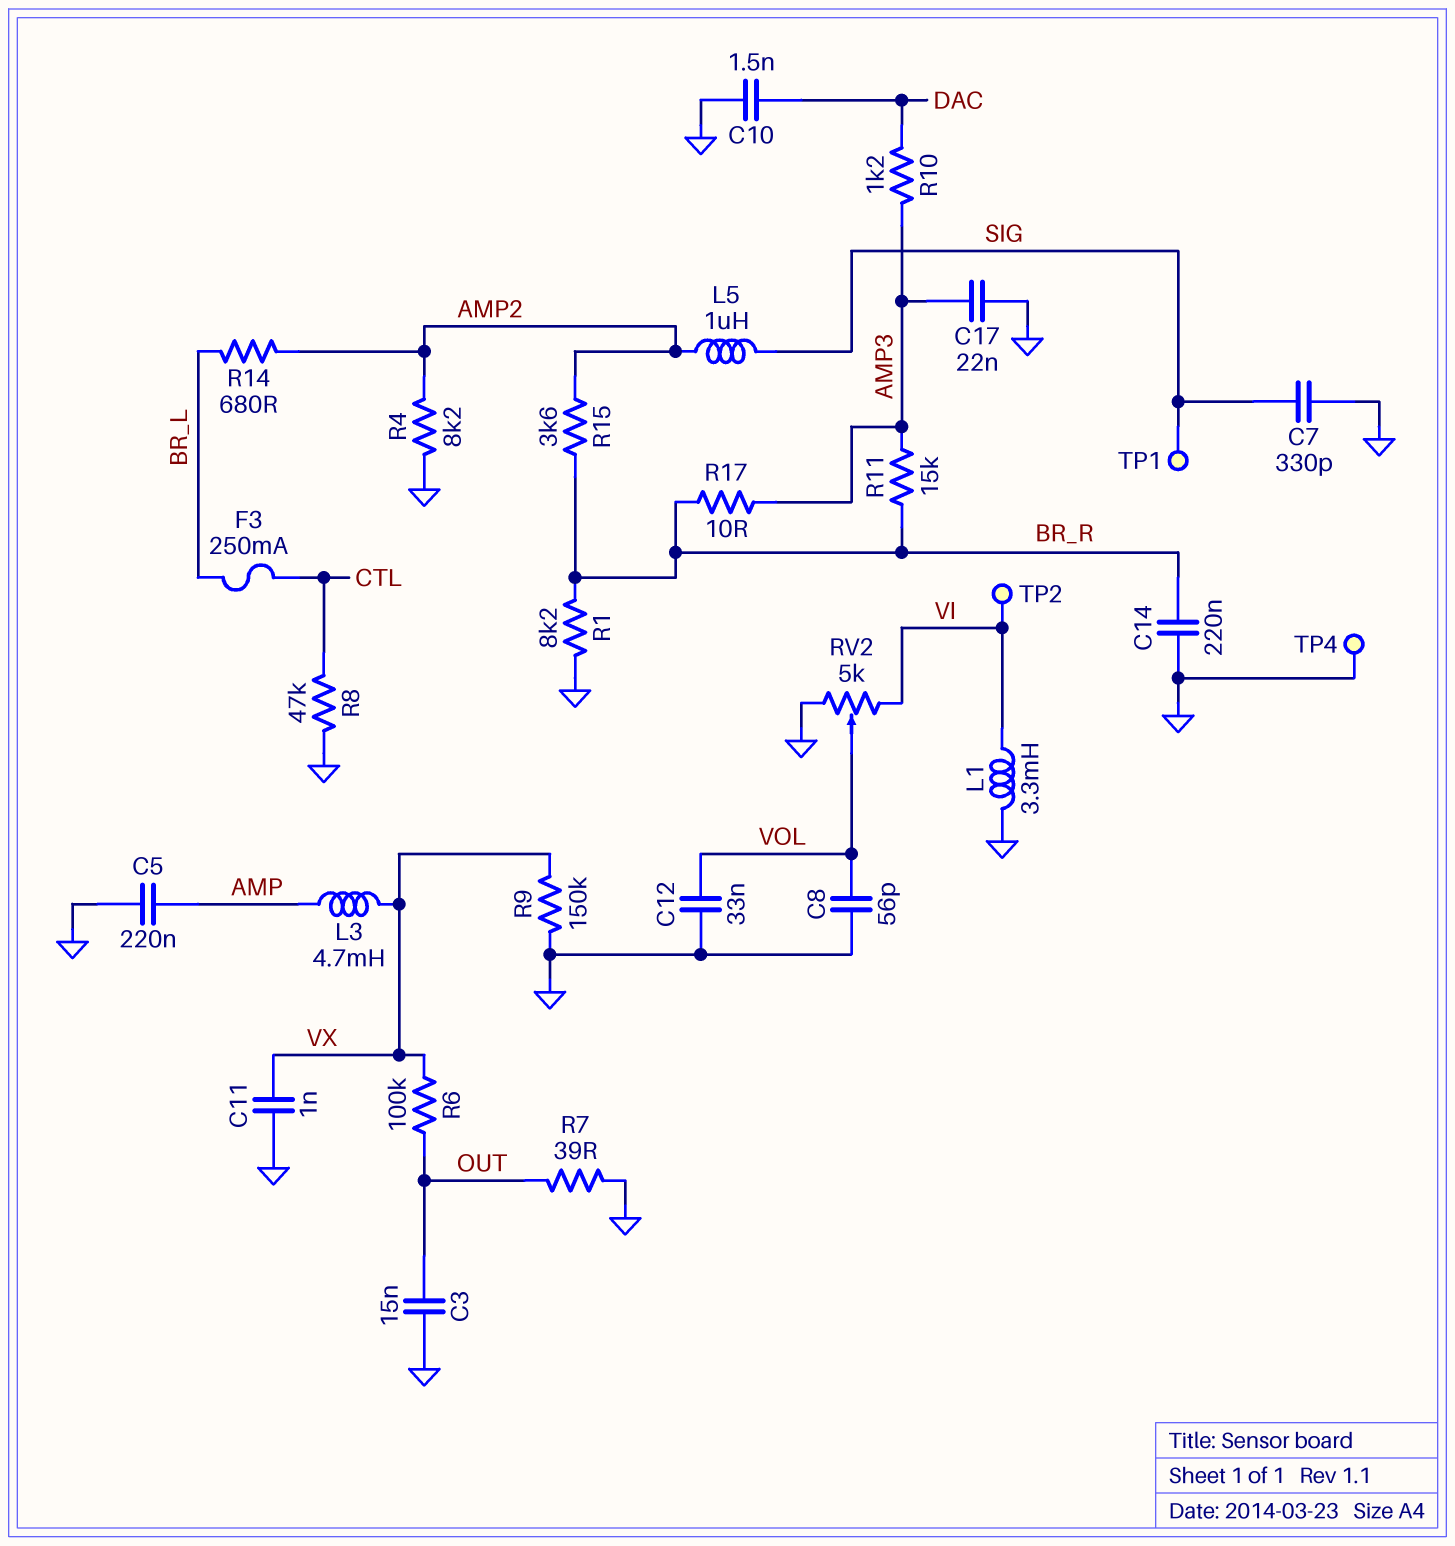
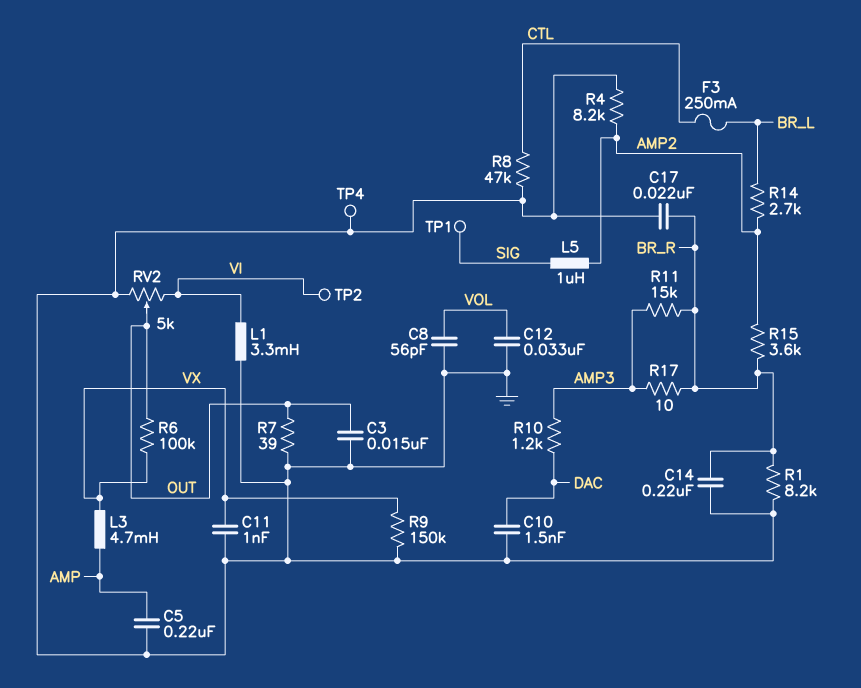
C7: 330pF (GND, SIG) -> none
C17: 22nF (AMP3, GND) -> 22nF (BR_R, GND)
R14: 680 (AMP2, BR_L) -> 2.7k (AMP2, BR_L)
RV2: 5k (GND, VI, wiper VOL) -> 5k (GND, VI, wiper OUT)

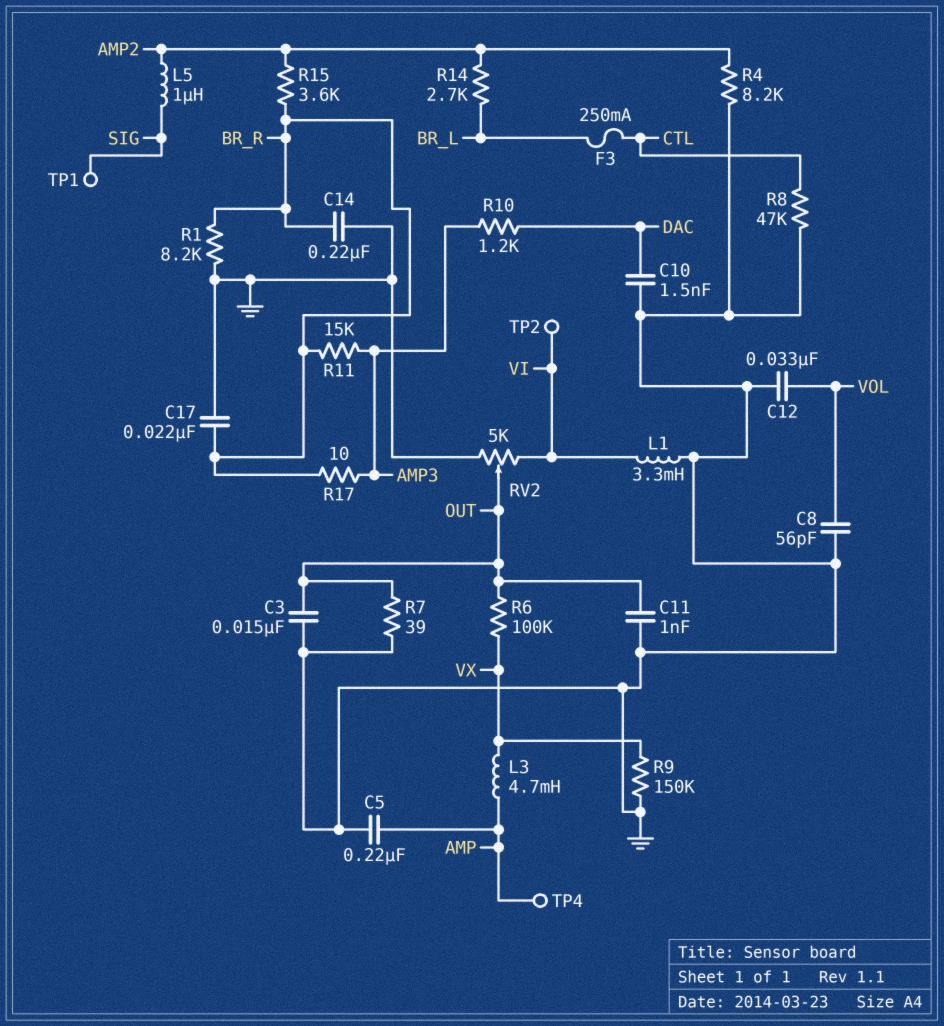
C11: 1nF (GND, VX) -> 1nF (GND, OUT)
TP4: test point (GND) -> test point (AMP)

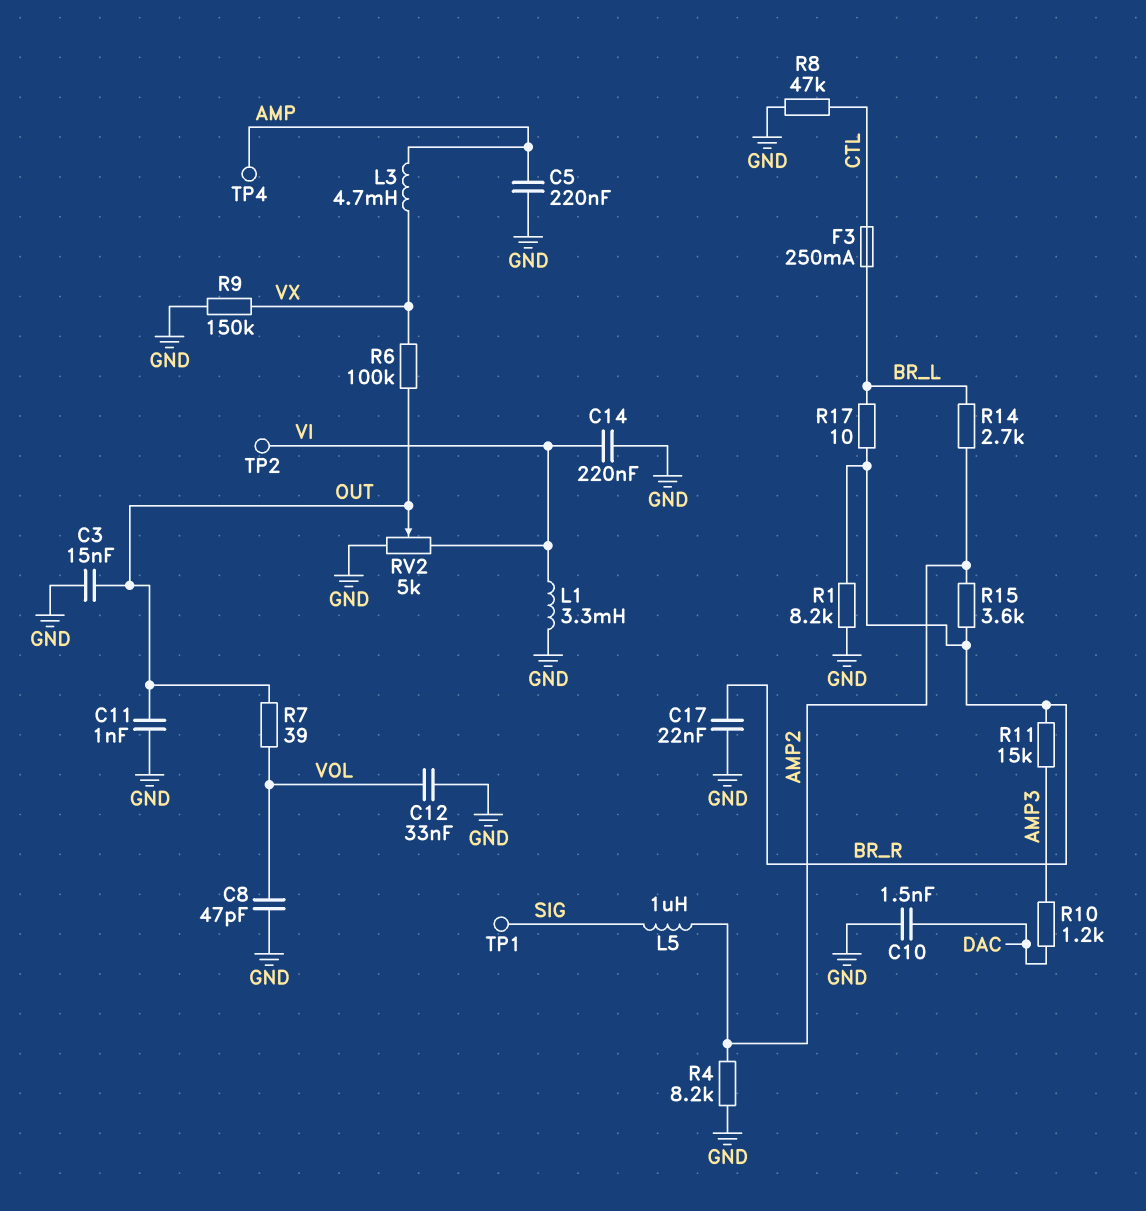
C8: 56pF (GND, VOL) -> 47pF (GND, VOL)
C14: 220nF (BR_R, GND) -> 220nF (GND, VI)
R7: 39 (GND, OUT) -> 39 (OUT, VOL)
R17: 10 (AMP3, BR_R) -> 10 (BR_L, BR_R)

